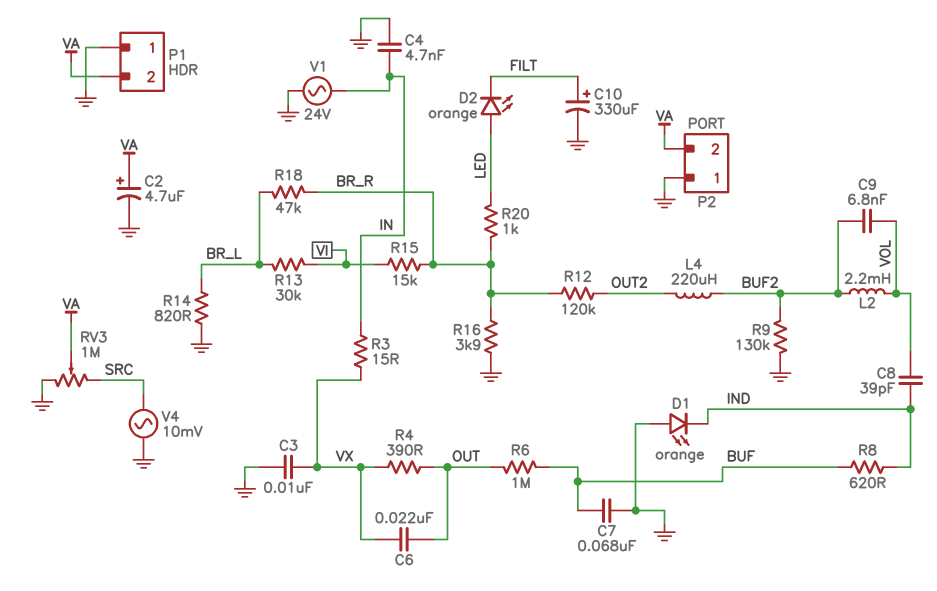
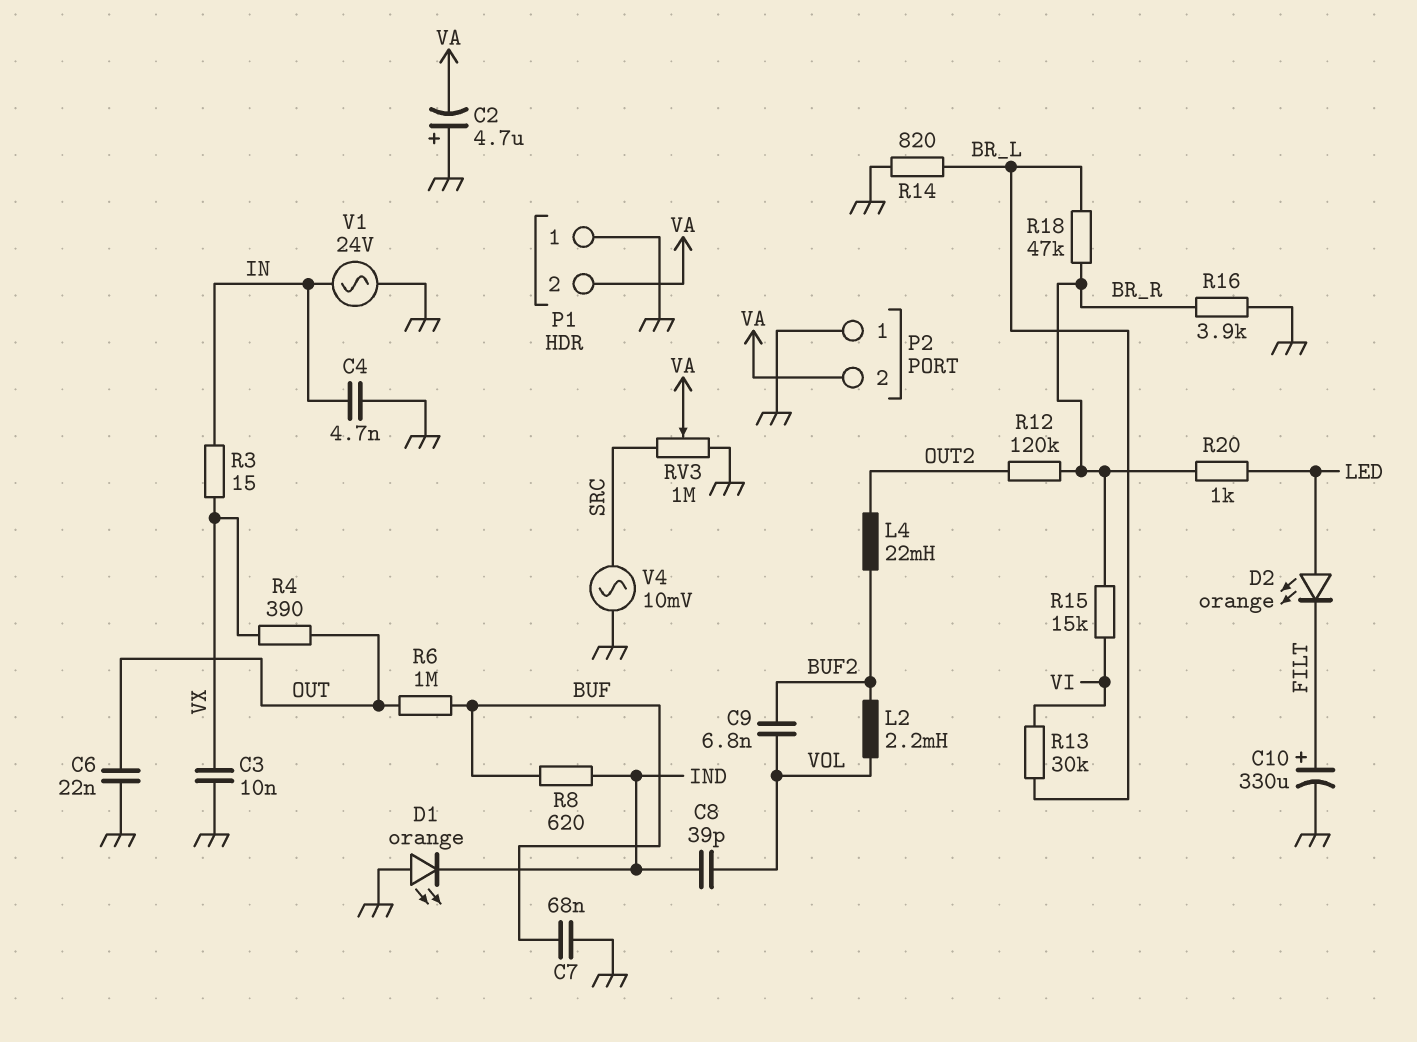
C2: 4.7uF (plus VA, minus GND) -> 4.7uF (plus GND, minus VA)
C6: 22nF (OUT, VX) -> 22nF (GND, OUT)
L4: 220uH (BUF2, OUT2) -> 22mH (BUF2, OUT2)
R9: 130k (BUF2, GND) -> none

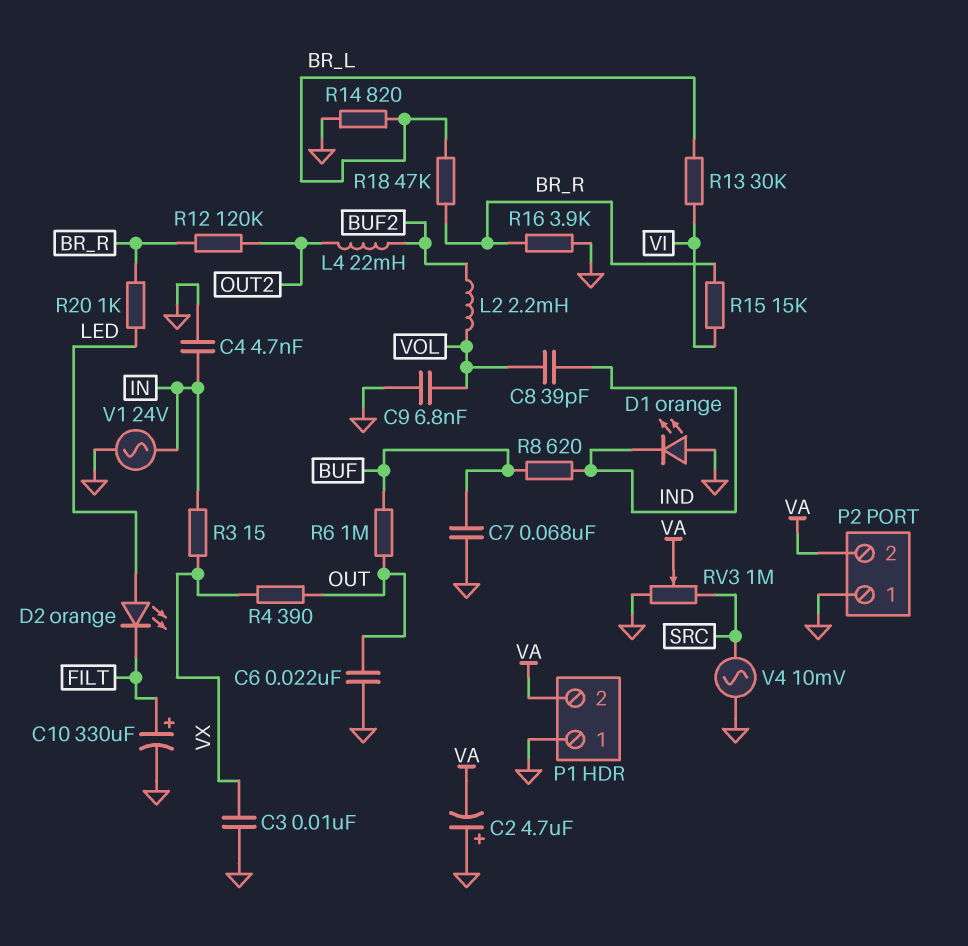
C9: 6.8nF (BUF2, VOL) -> 6.8nF (GND, VOL)

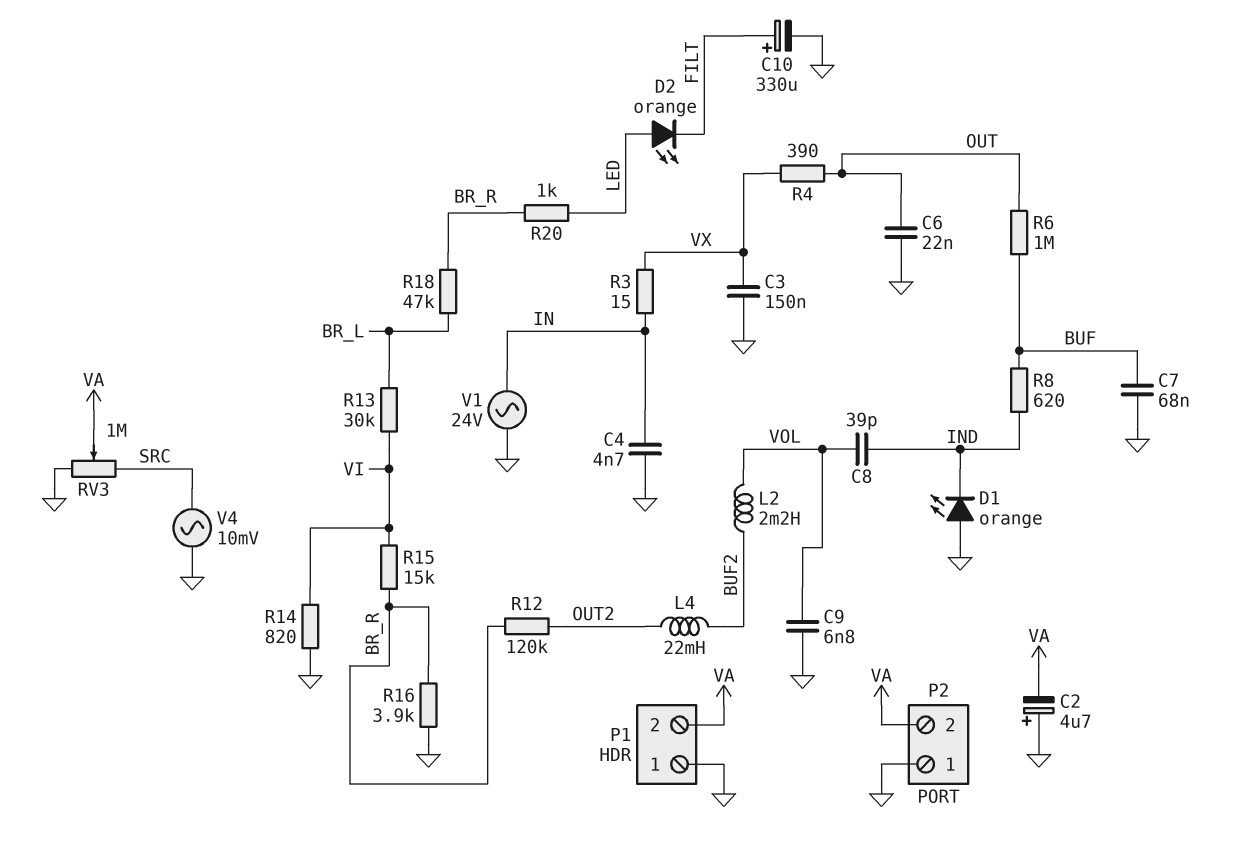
C3: 10nF (GND, VX) -> 150nF (GND, VX)
R14: 820 (BR_L, GND) -> 820 (GND, VI)

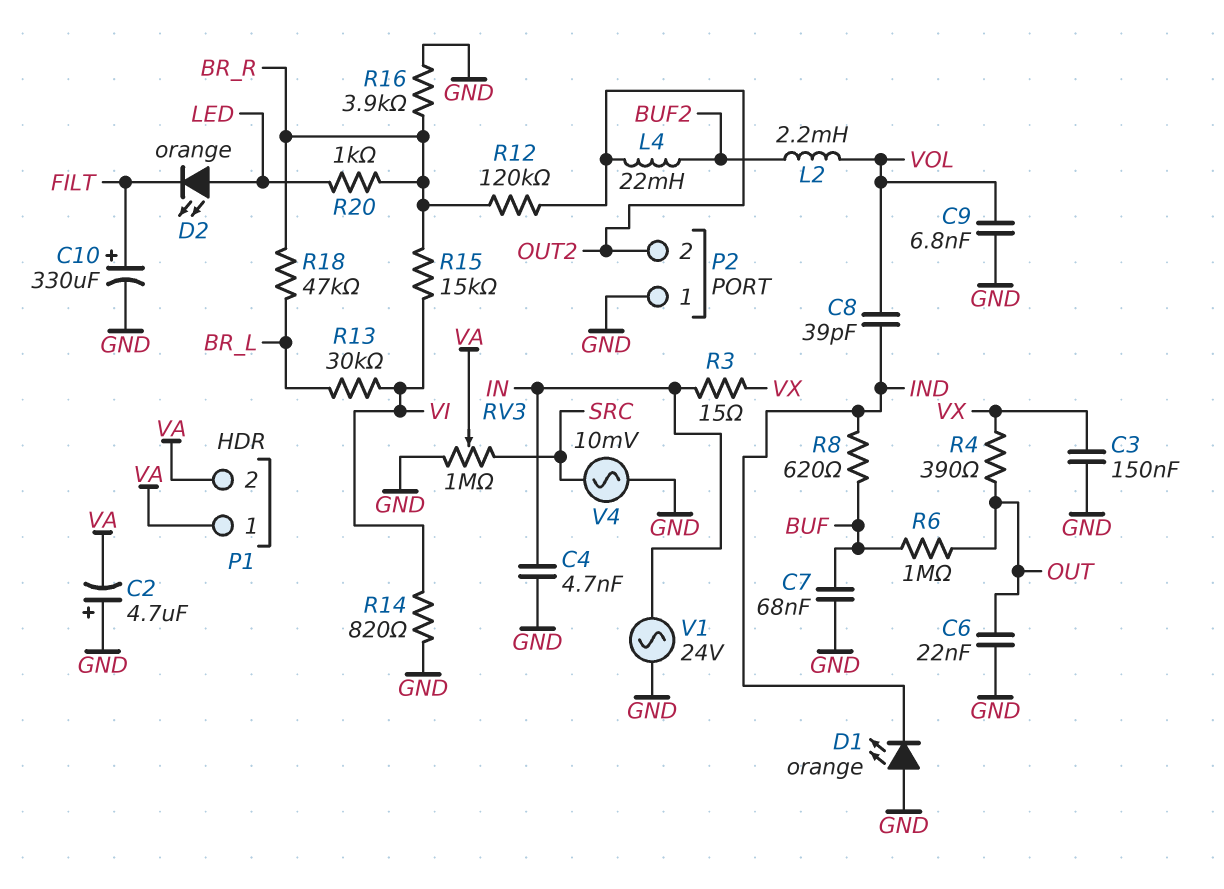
P1 pin 1: GND -> VA
P2 pin 2: VA -> OUT2

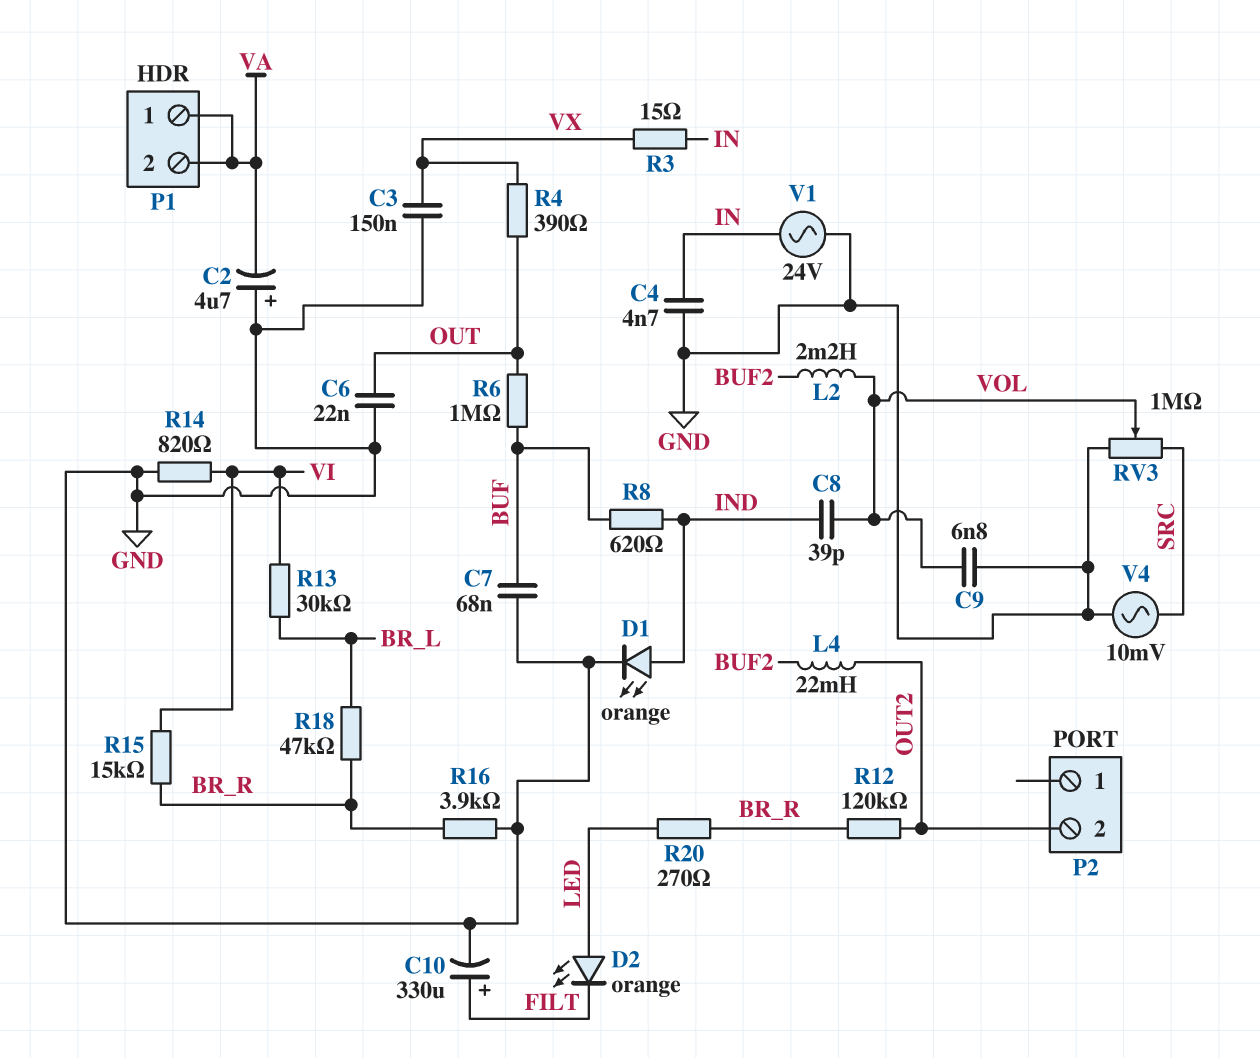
D1: LED orange (A GND, K IND) -> LED orange (A IND, K GND)
P2 pin 1: GND -> none
R20: 1k (BR_R, LED) -> 270 (BR_R, LED)
RV3: 1M (GND, SRC, wiper VA) -> 1M (GND, SRC, wiper VOL)

